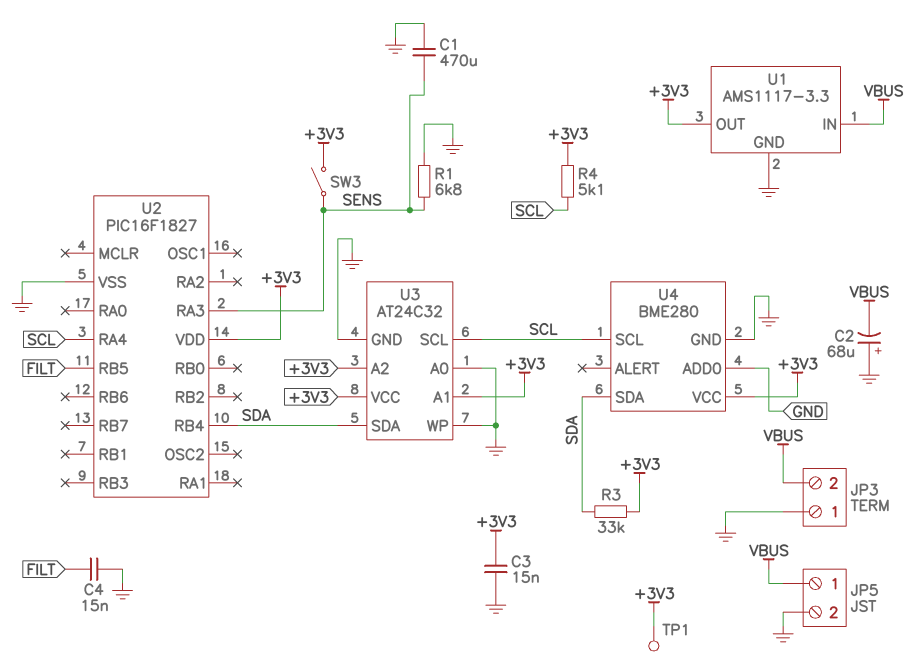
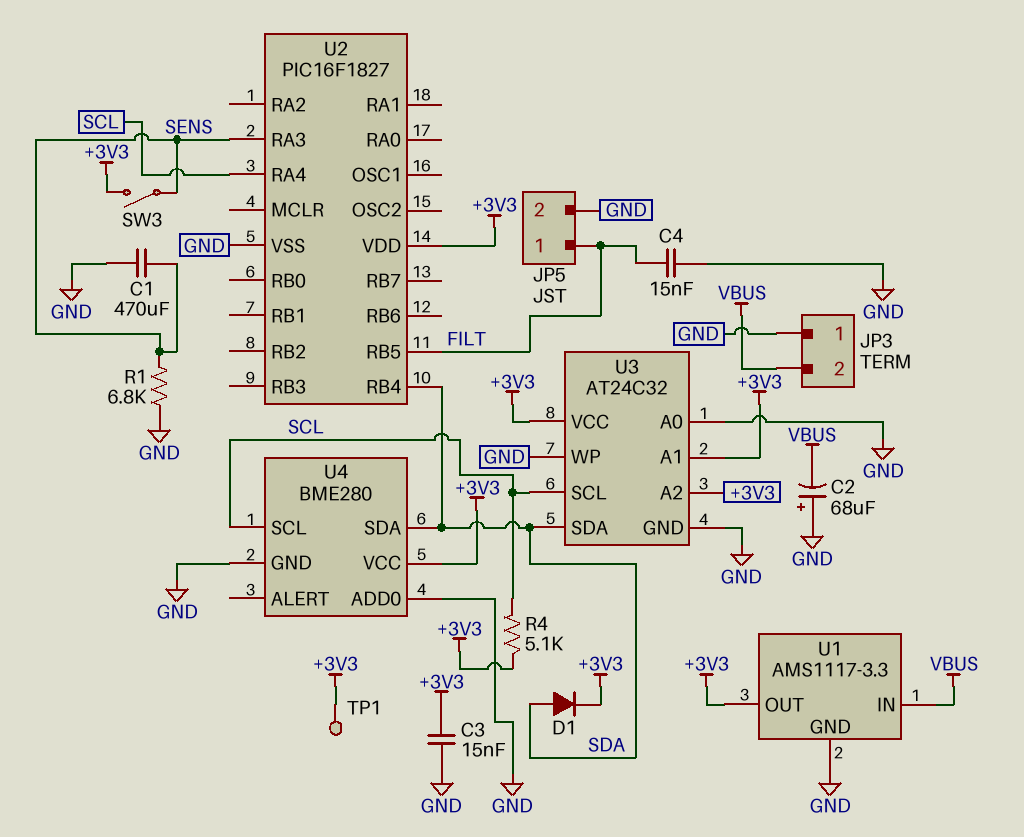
D1: none -> diode (A SDA, K +3V3)
JP5 pin 1: VBUS -> FILT
R3: 33k (+3V3, SDA) -> none

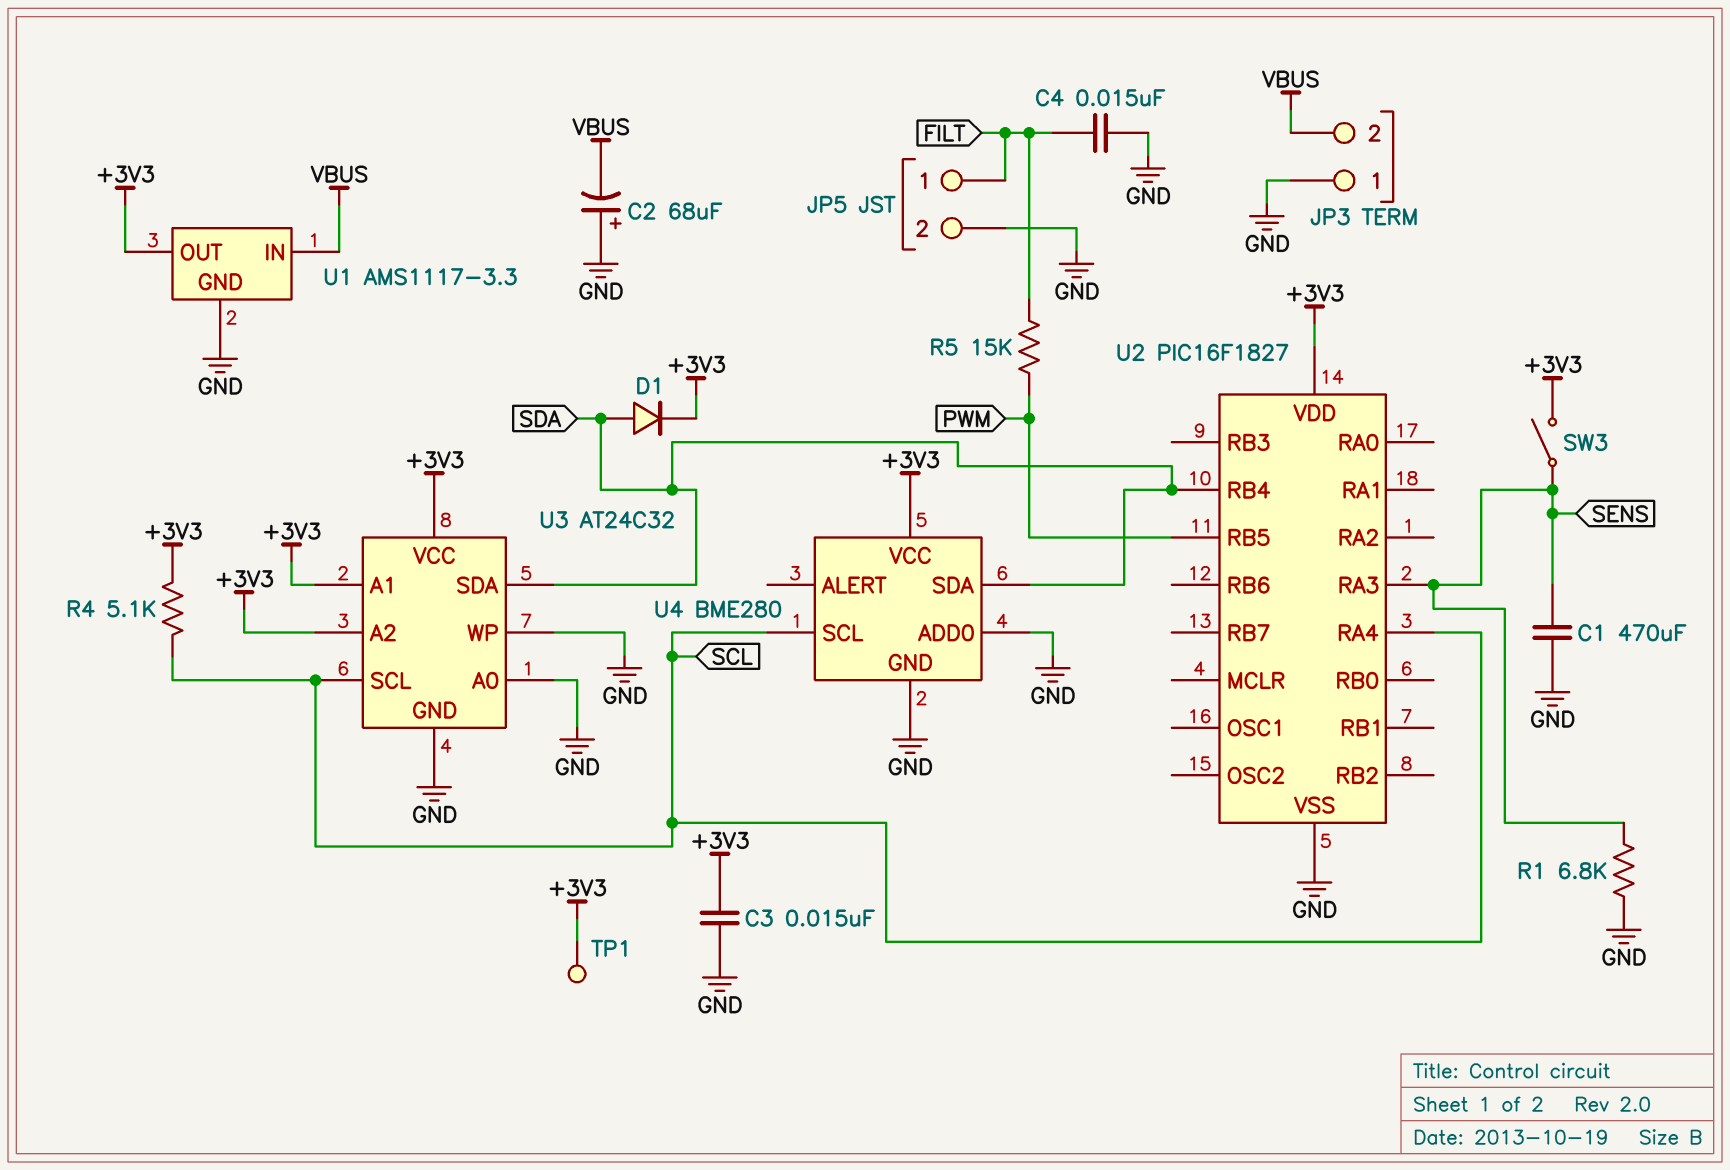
R5: none -> 15k (FILT, PWM)
U2 pin RB5: FILT -> PWM

